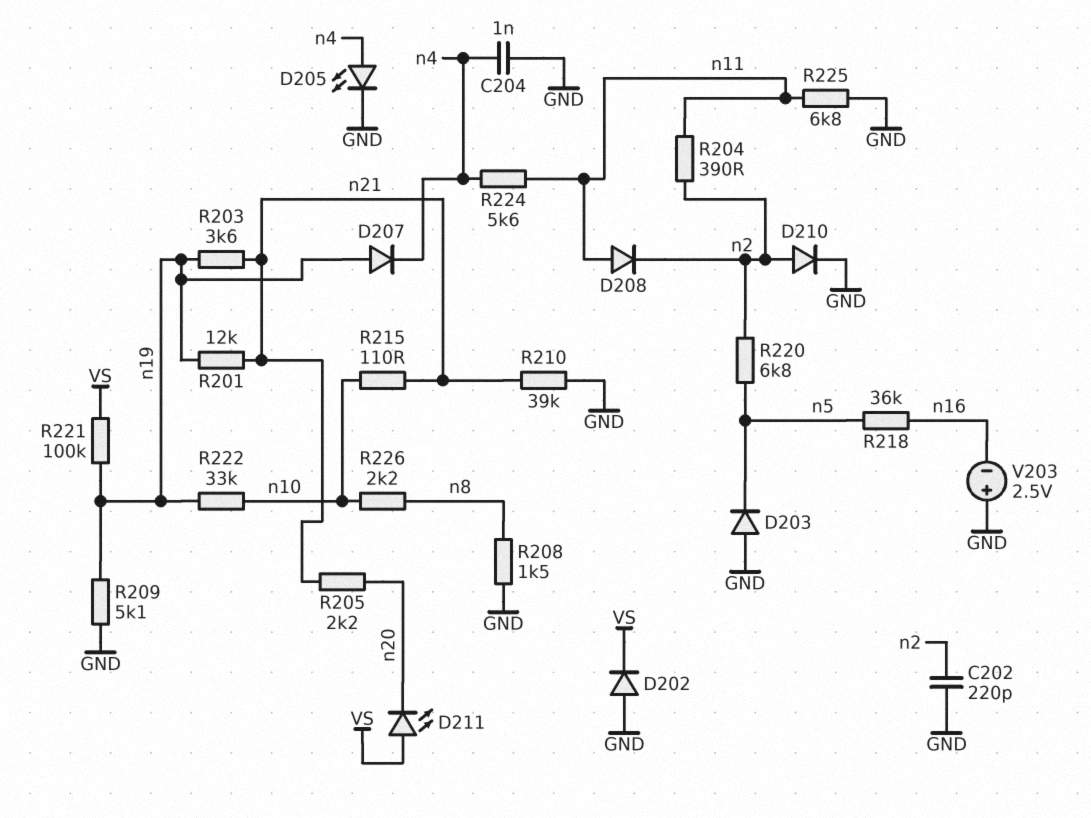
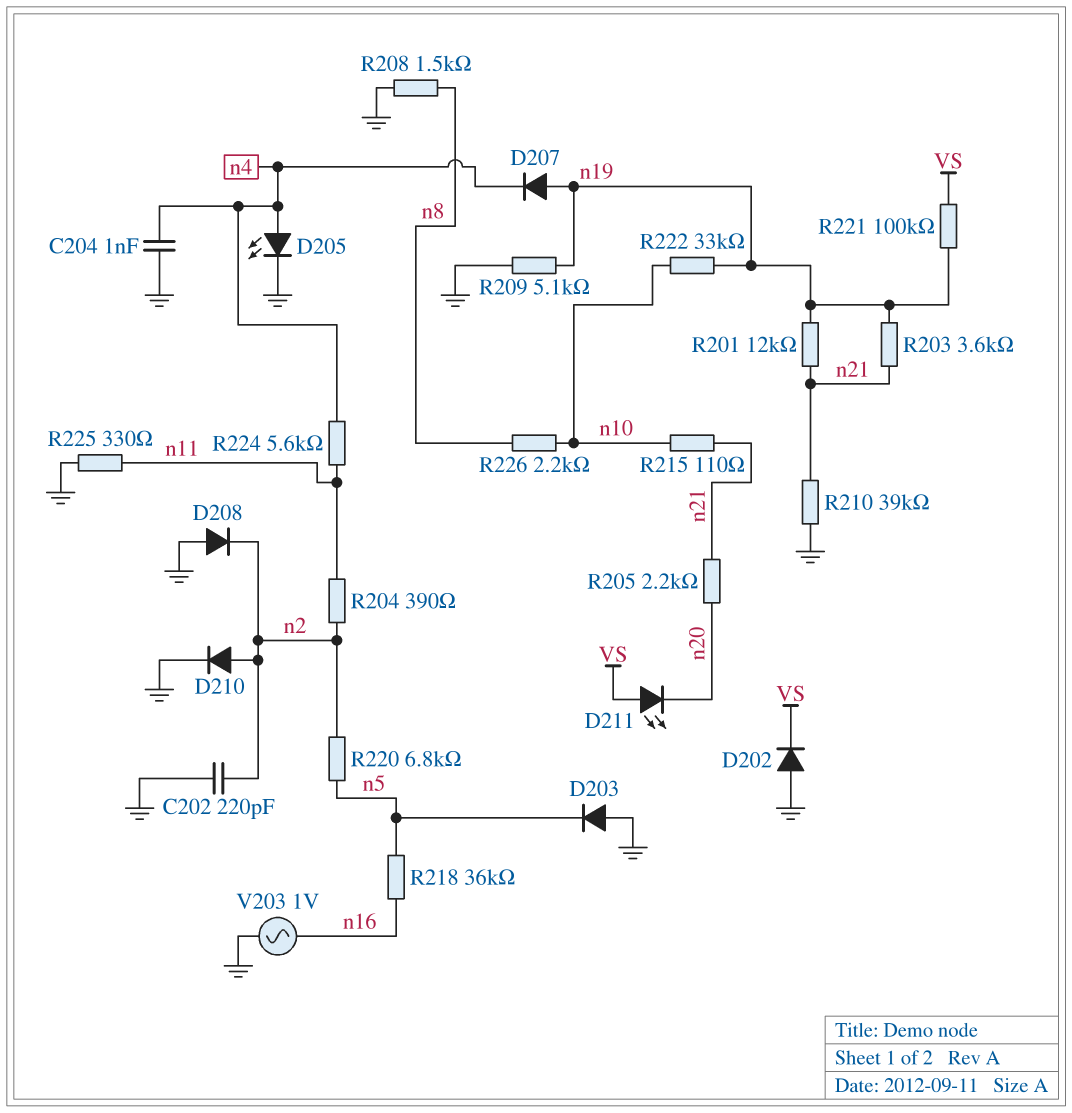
D208: diode (A n11, K n2) -> diode (A GND, K n2)
R225: 6.8k (GND, n11) -> 330 (GND, n11)
V203: 2.5V (plus GND, minus n16) -> AC 1V (GND, n16)

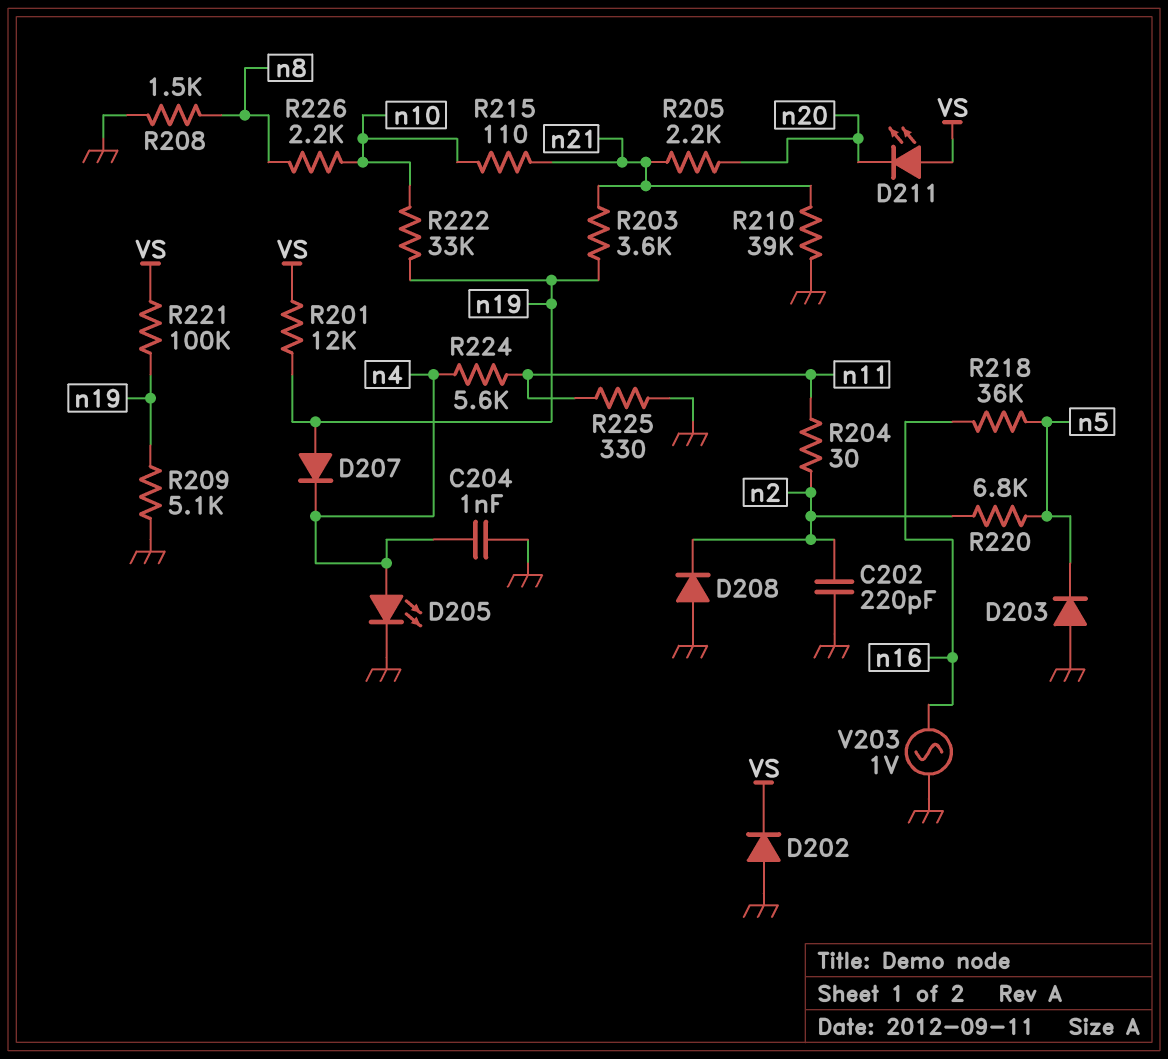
D210: diode (A n2, K GND) -> none
R201: 12k (n19, n21) -> 12k (VS, n19)
R204: 390 (n2, n11) -> 30 (n2, n11)

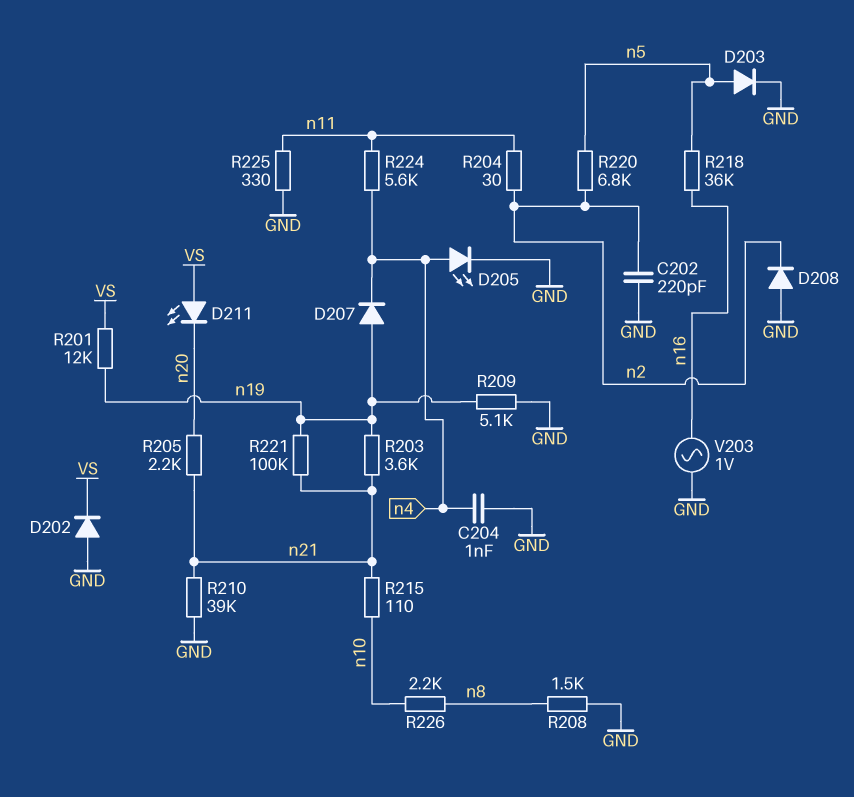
D203: diode (A GND, K n5) -> diode (A n5, K GND)
R221: 100k (VS, n19) -> 100k (n19, n21)
R222: 33k (n10, n19) -> none

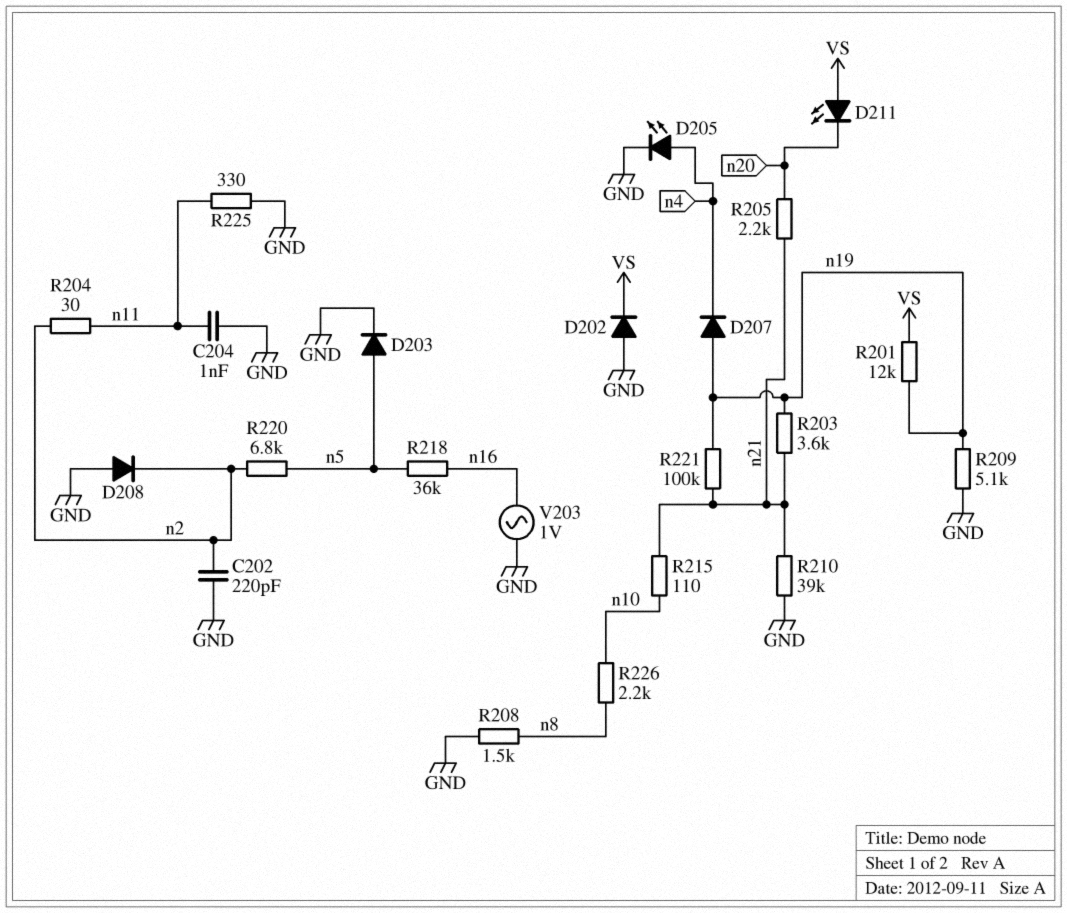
C204: 1nF (GND, n4) -> 1nF (GND, n11)
R224: 5.6k (n4, n11) -> none

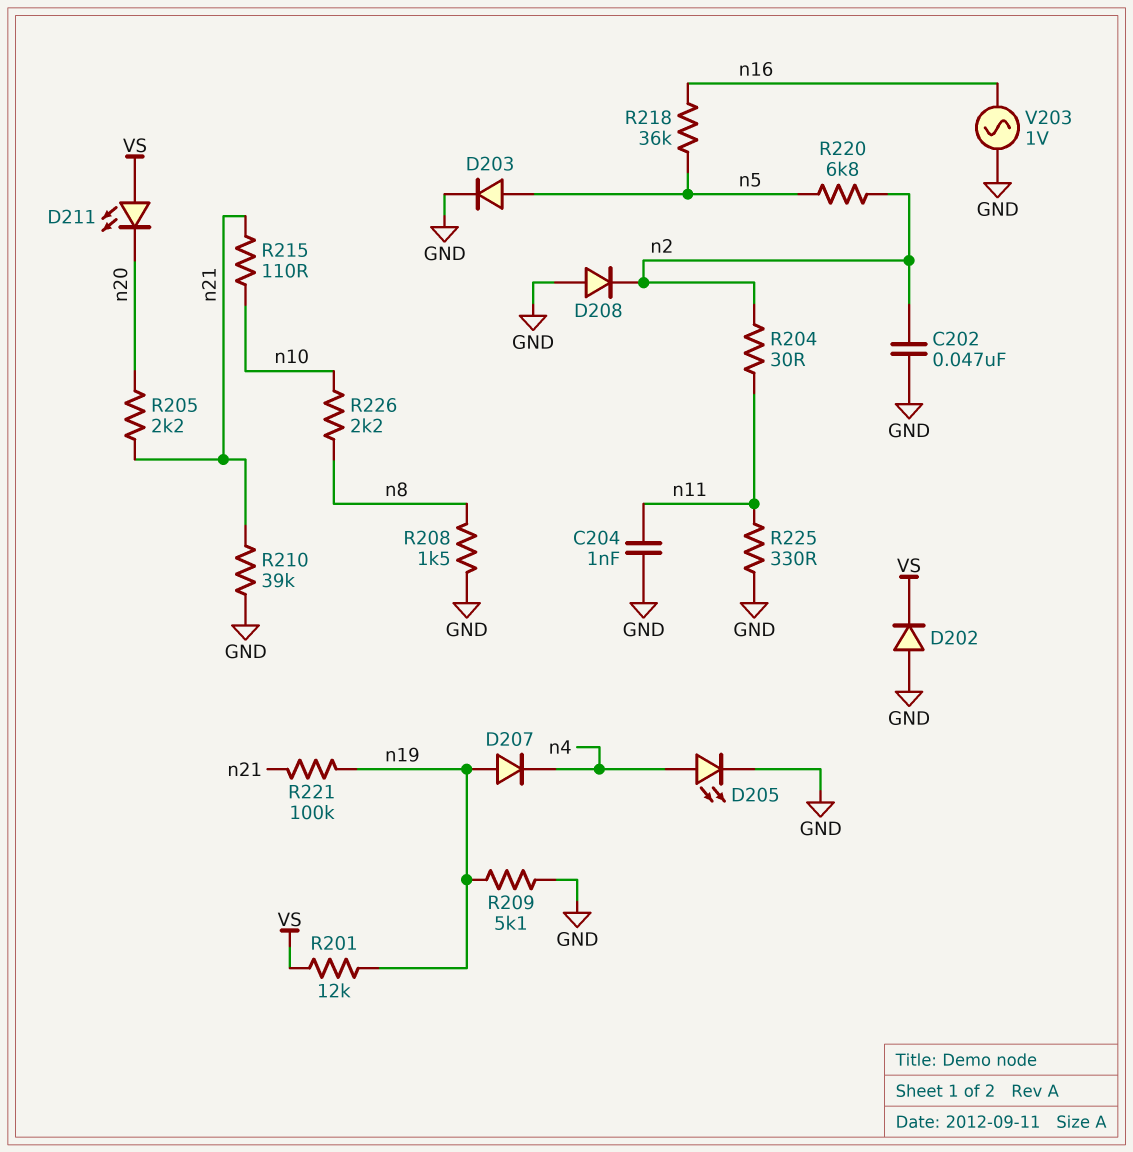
C202: 220pF (GND, n2) -> 47nF (GND, n2)
R203: 3.6k (n19, n21) -> none

